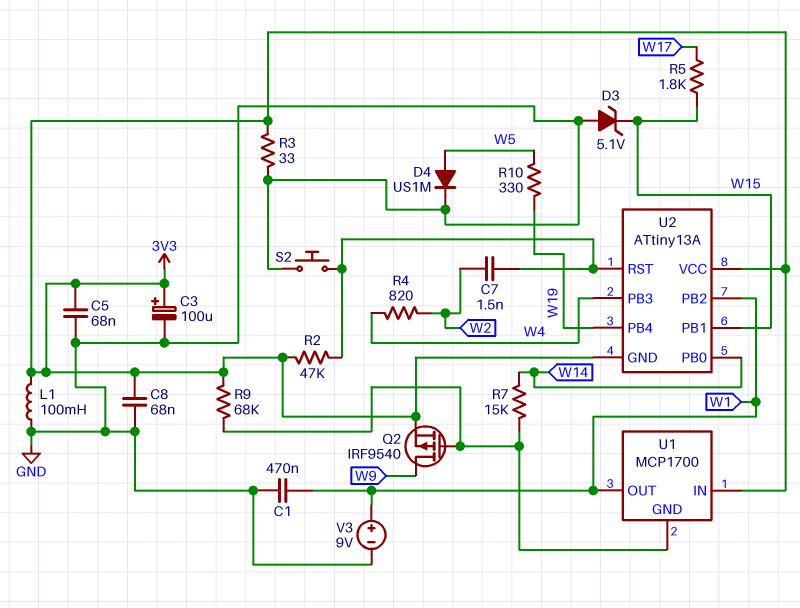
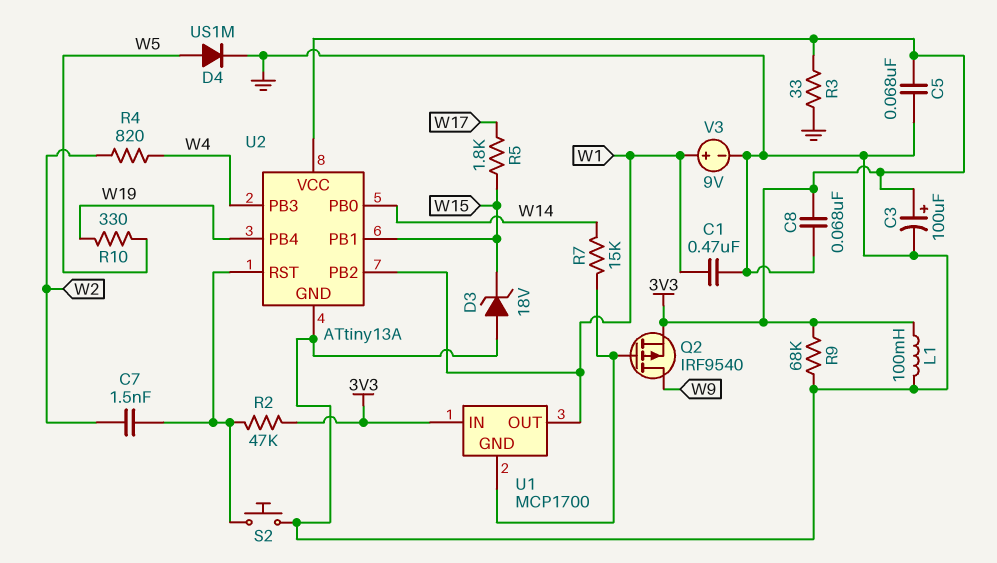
D3: zener 5.1V (A GND, K W15) -> zener 18V (A GND, K W15)
R9: 68k (3V3, U1/GND) -> 68k (3V3, GND)
U2 pin GND: 3V3 -> GND

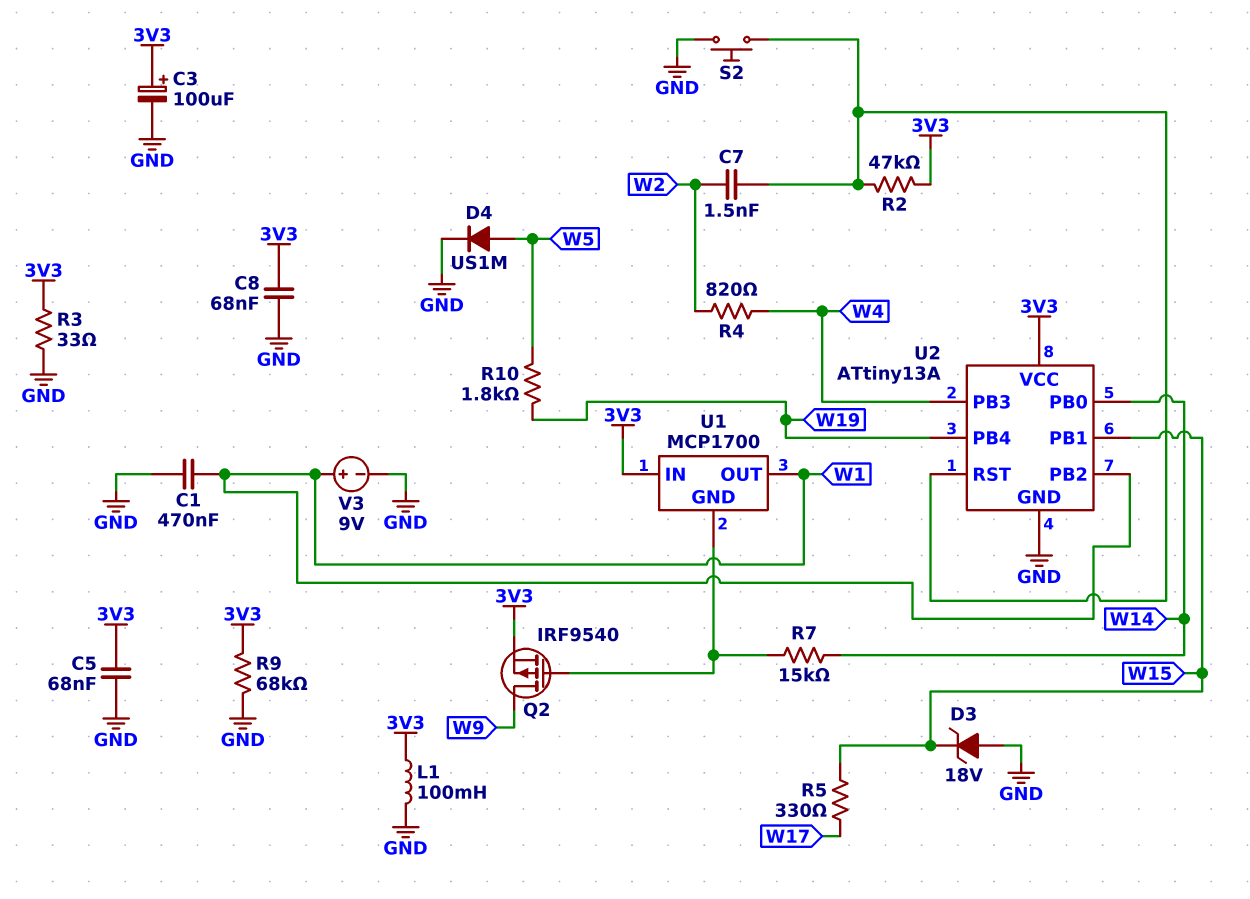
R5: 1.8k (W15, W17) -> 330 (W15, W17)
R10: 330 (W5, W19) -> 1.8k (W5, W19)

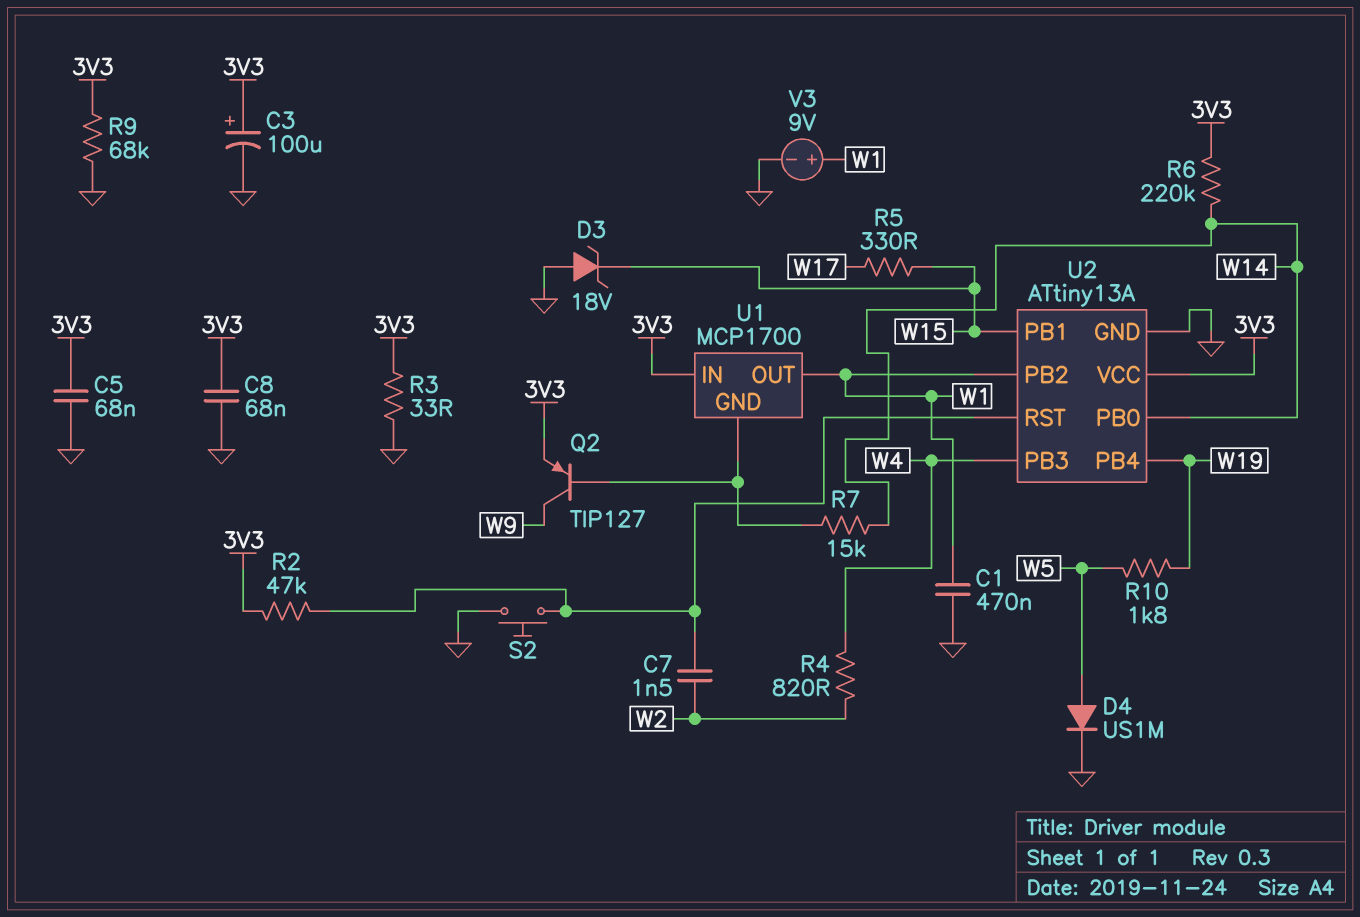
L1: 100mH (3V3, GND) -> none
Q2: PMOS IRF9540 (G U1/GND, D W9, S 3V3) -> PNP TIP127 (B U1/GND, C W9, E 3V3)
R6: none -> 220k (3V3, W14)

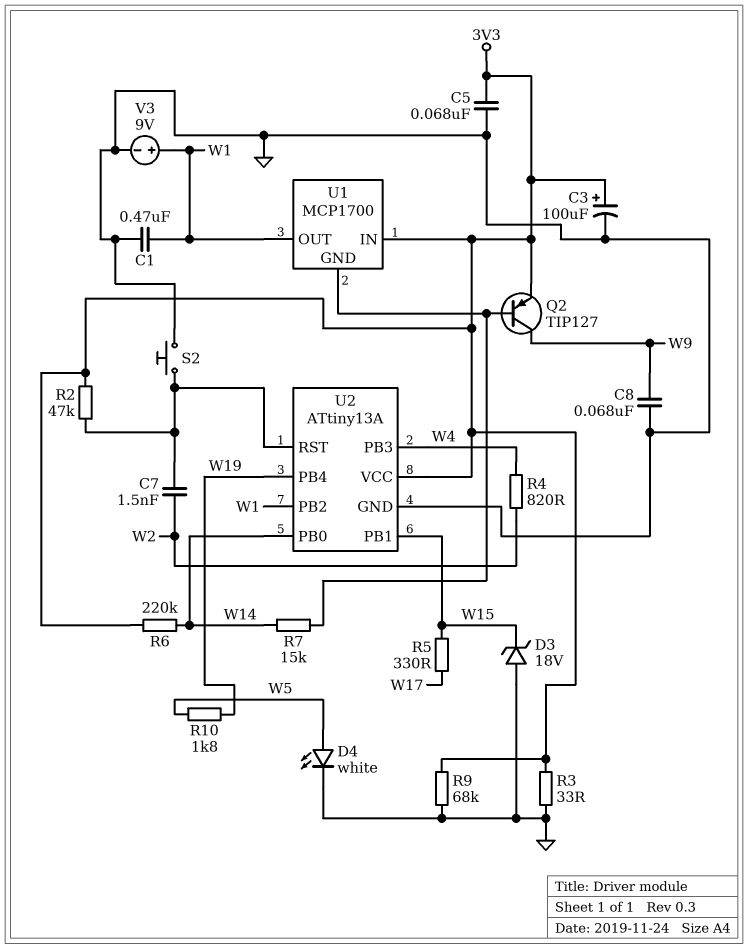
C8: 68nF (3V3, GND) -> 68nF (GND, W9)
D4: diode US1M (A W5, K GND) -> LED white (A W5, K GND)

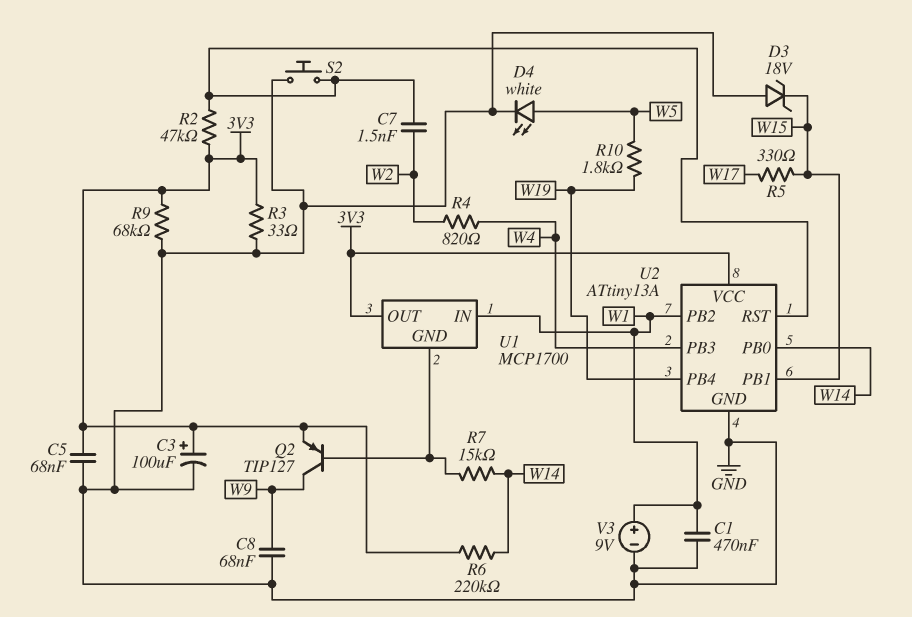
U1 pin IN: 3V3 -> W1
U1 pin OUT: W1 -> 3V3

